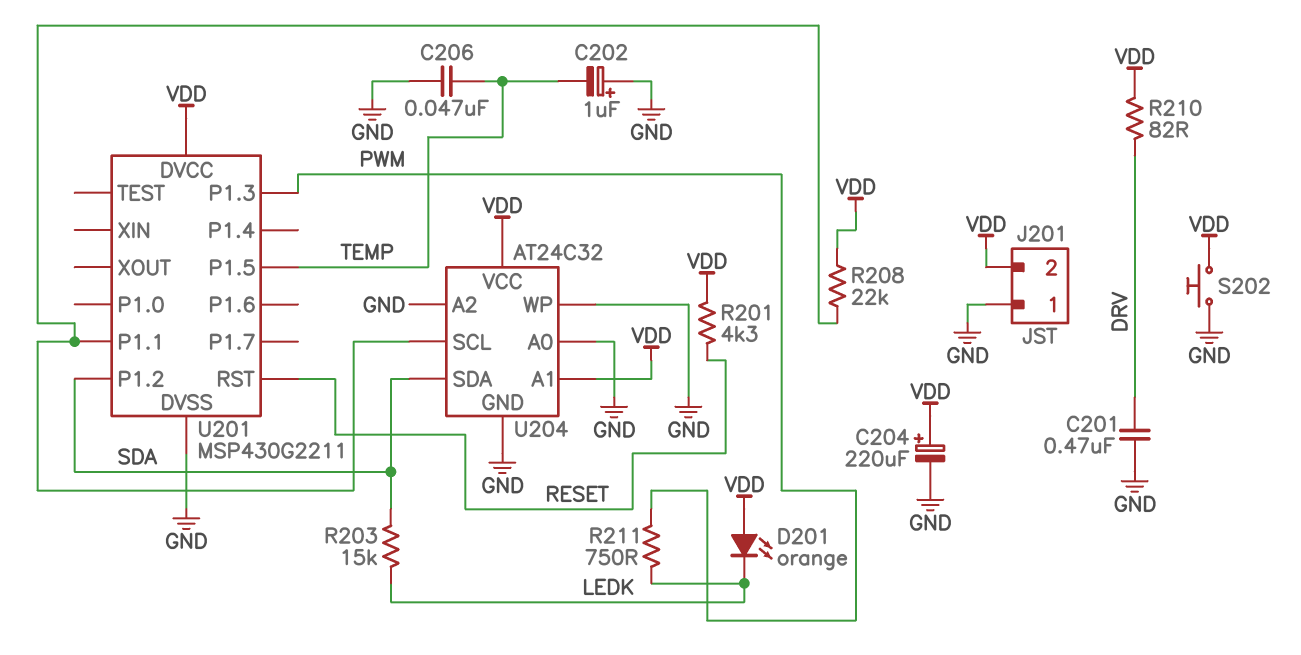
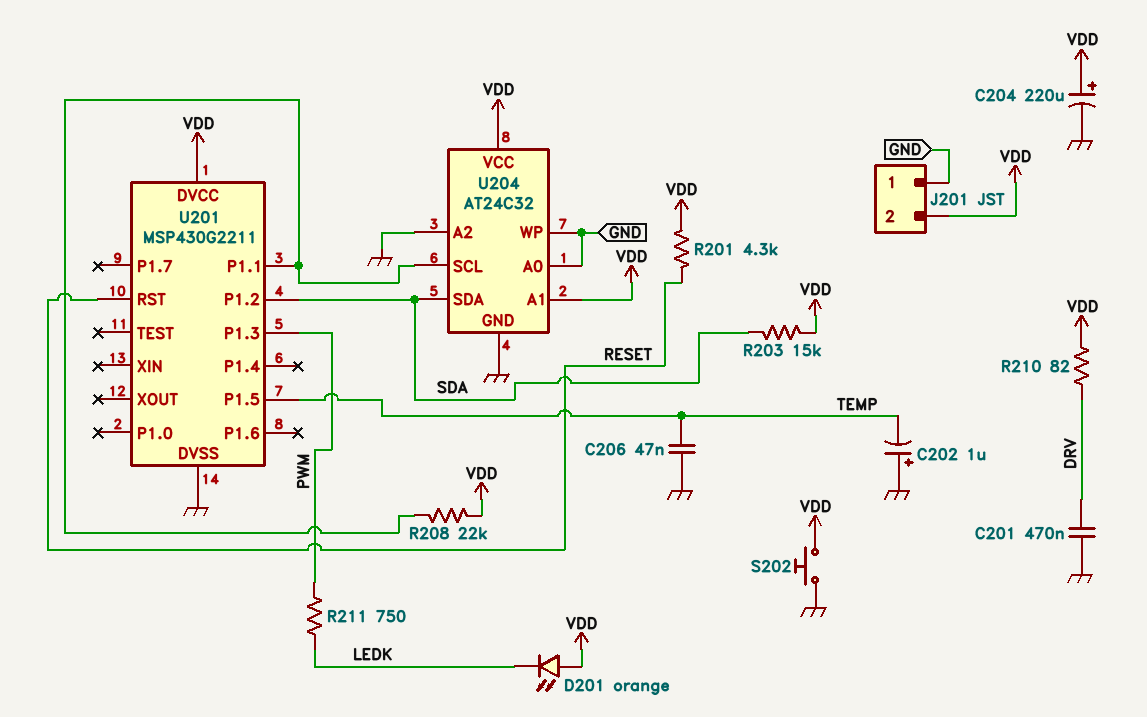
R203: 15k (LEDK, SDA) -> 15k (SDA, VDD)

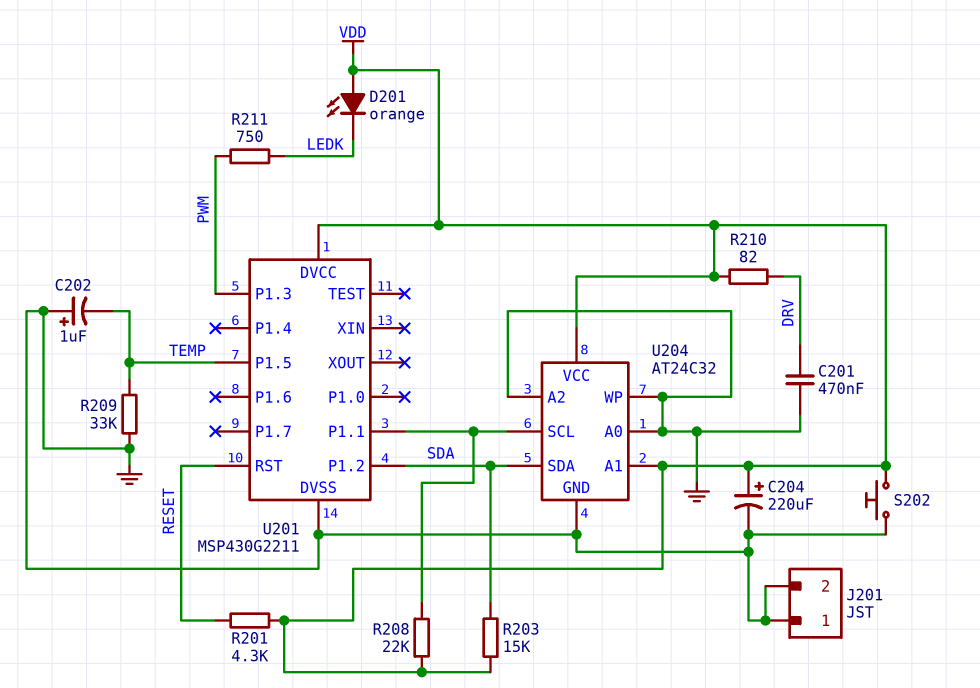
C206: 47nF (GND, TEMP) -> none
J201 pin 2: VDD -> GND
R209: none -> 33k (GND, TEMP)

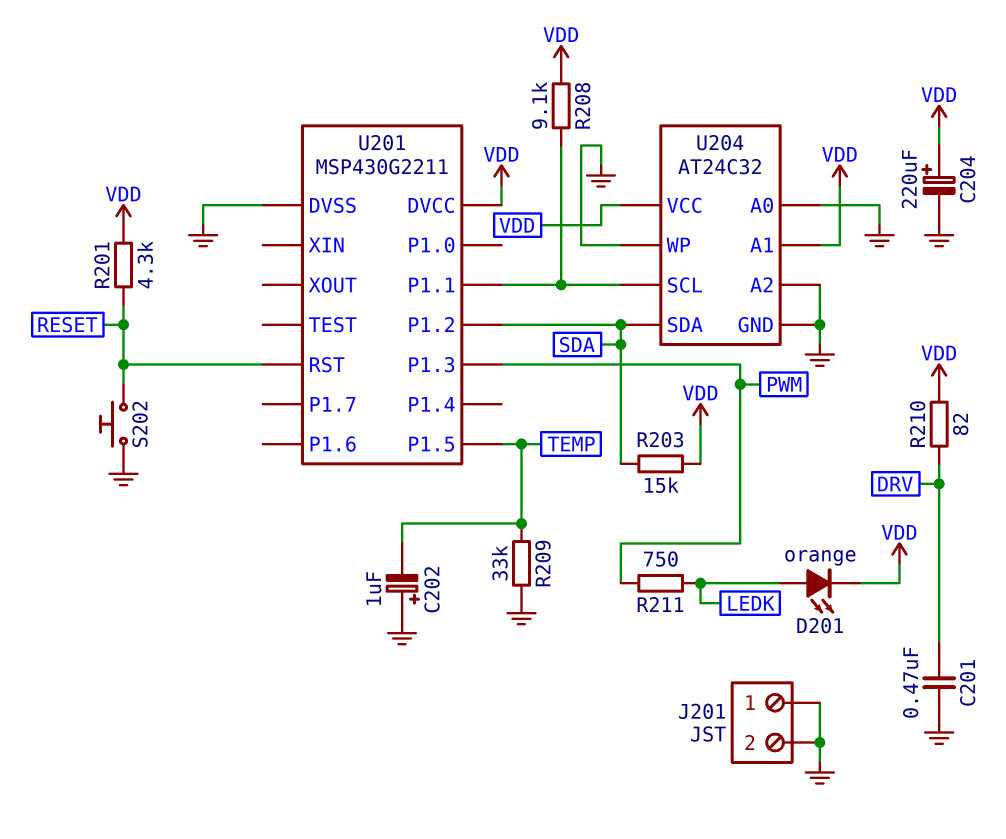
D201: LED orange (A VDD, K LEDK) -> LED orange (A LEDK, K VDD)
R208: 22k (U201/P1.1, VDD) -> 9.1k (U201/P1.1, VDD)
S202: button (GND, VDD) -> button (GND, RESET)

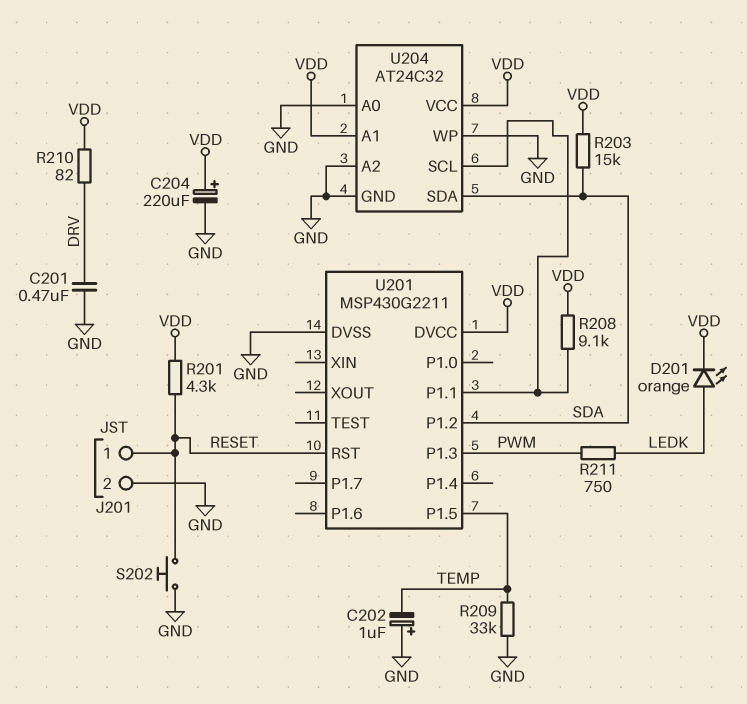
J201 pin 1: GND -> RESET

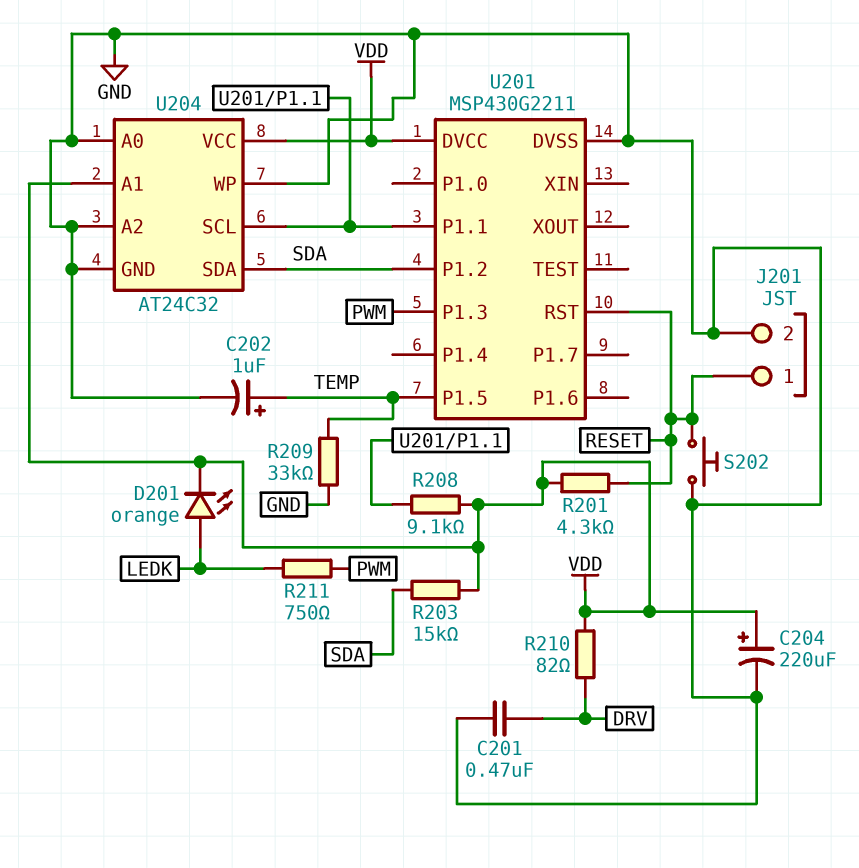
C202: 1uF (plus GND, minus TEMP) -> 1uF (plus TEMP, minus GND)

